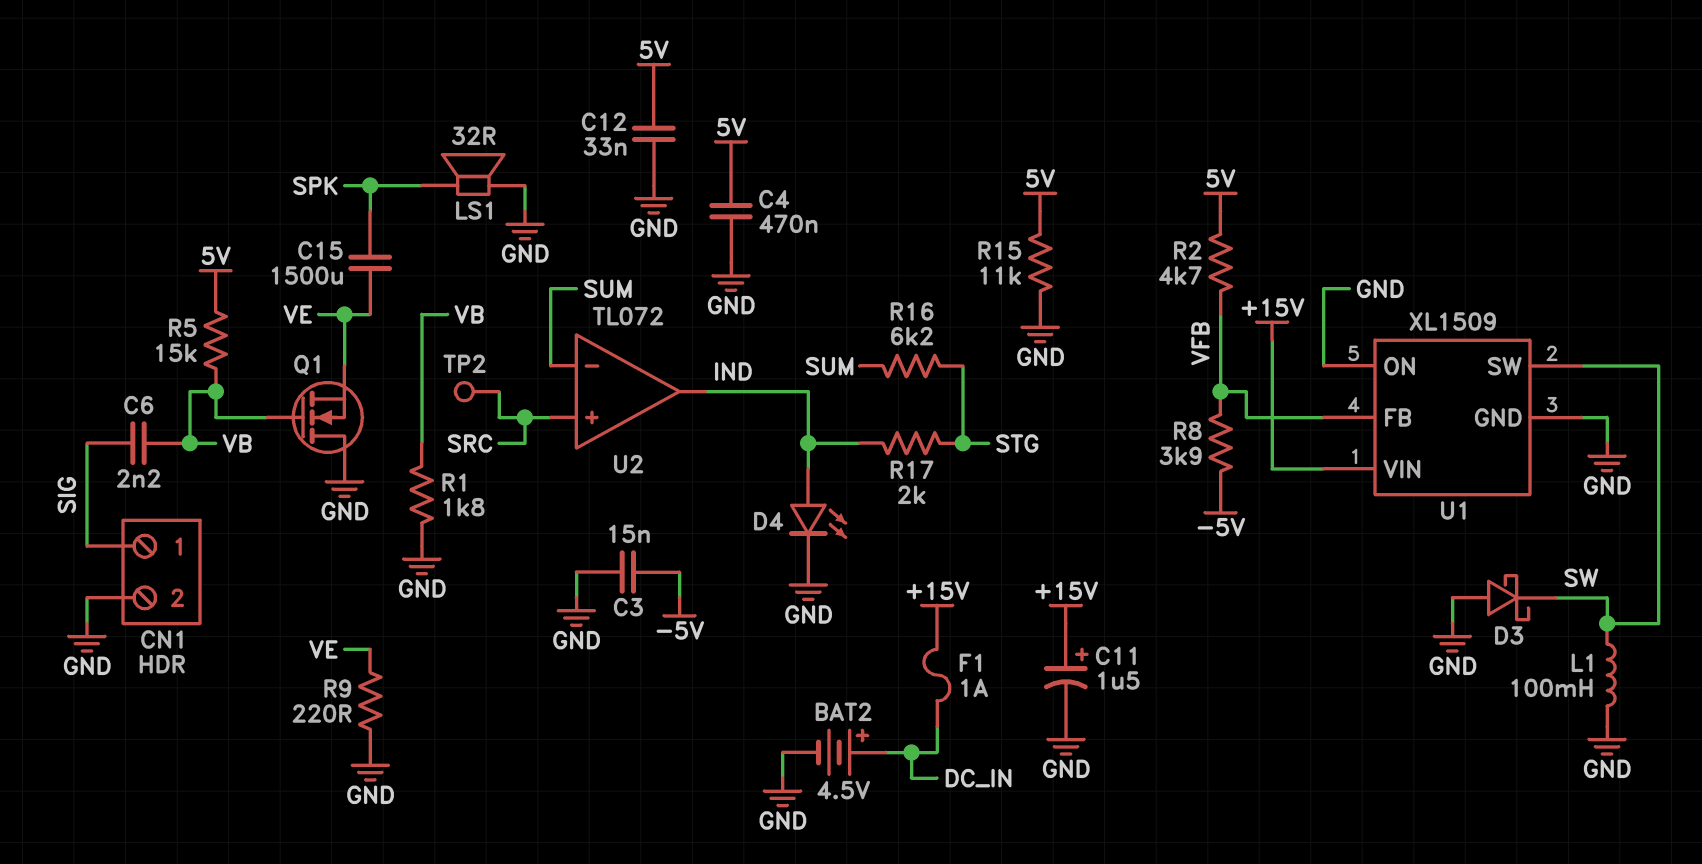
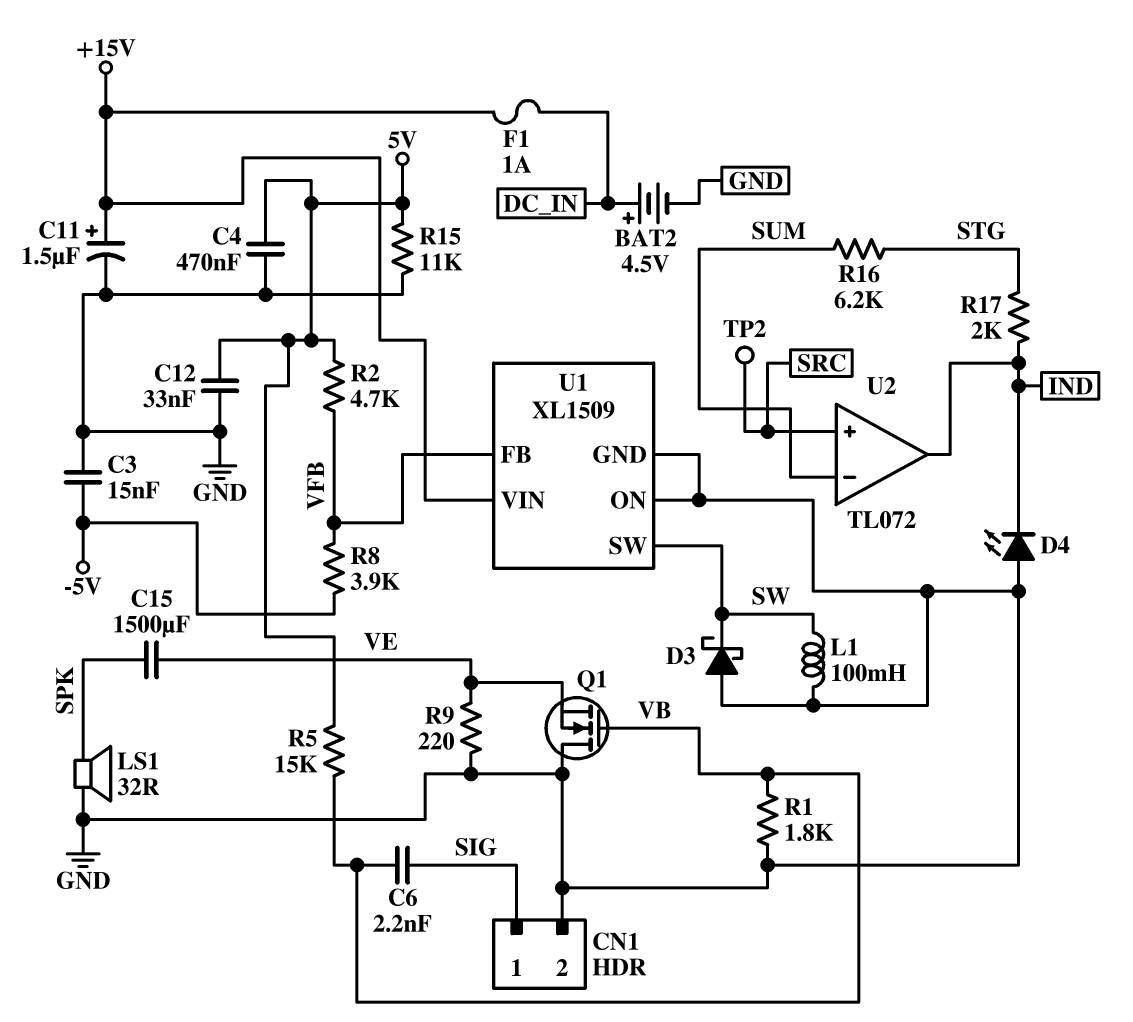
D4: LED (A IND, K GND) -> LED (A GND, K IND)

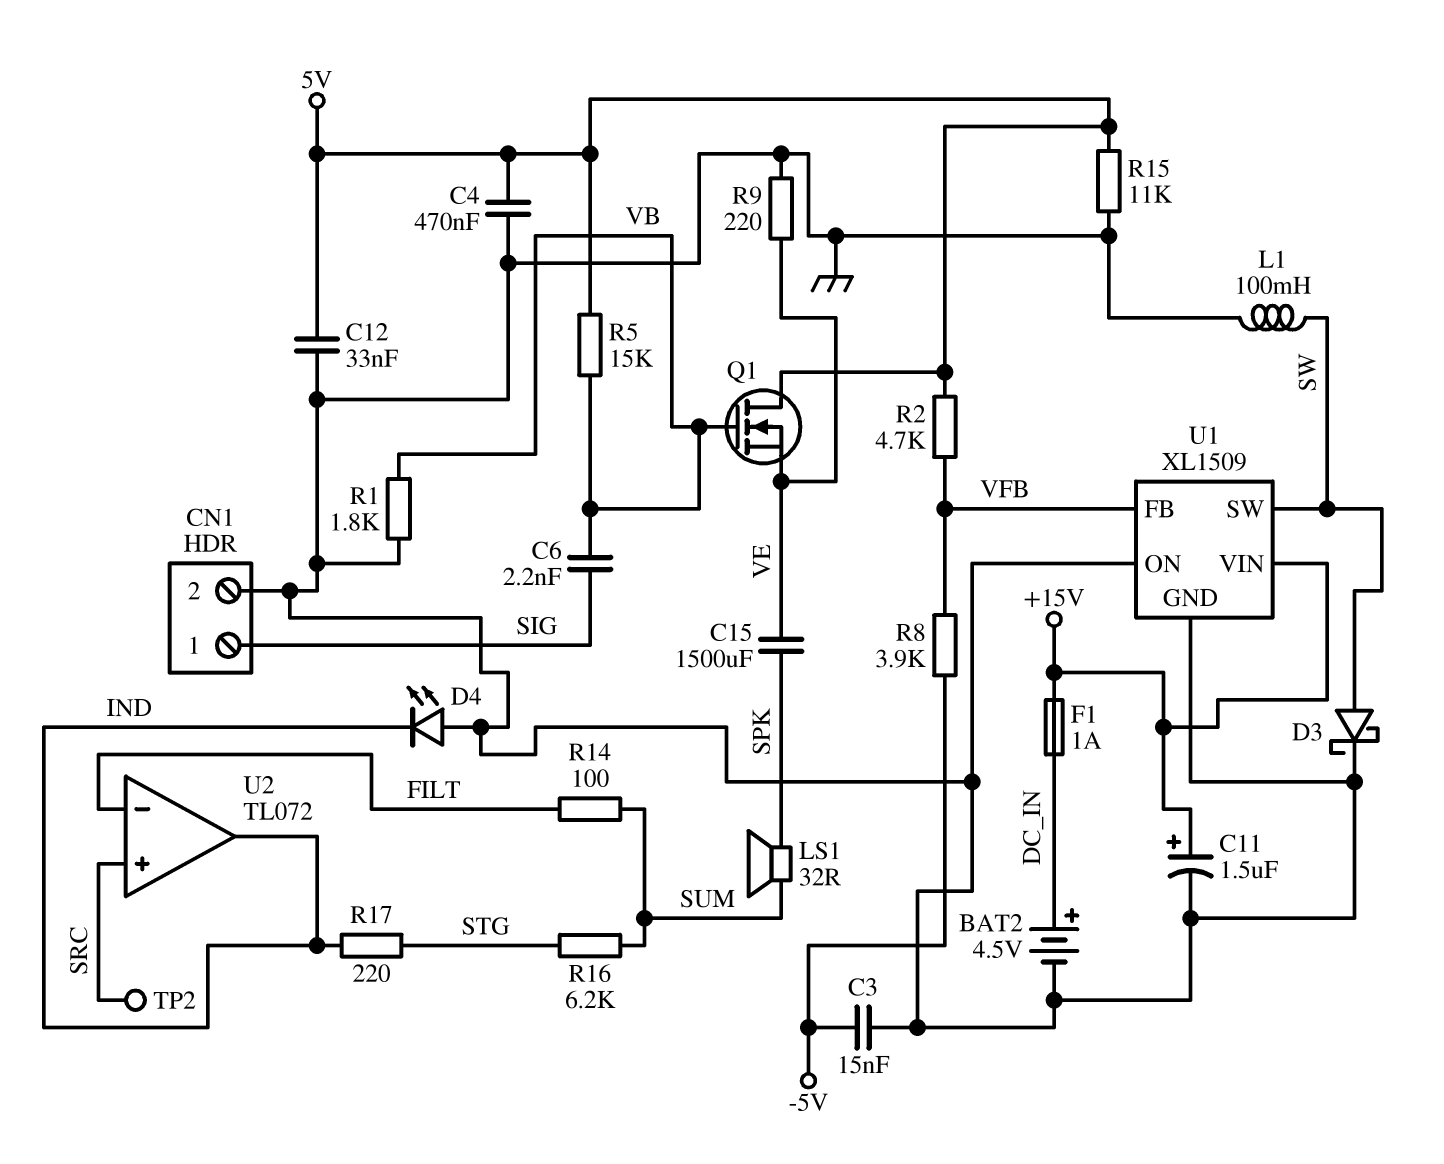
D3: schottky (A GND, K SW) -> schottky (A SW, K GND)
LS1: speaker 32R (GND, SPK) -> speaker 32R (SPK, SUM)
Q1: NMOS (G VB, D GND, S VE) -> NMOS (G VB, D 5V, S VE)
R14: none -> 100 (FILT, SUM)
R17: 2k (IND, STG) -> 220 (IND, STG)
U2 pin in-: SUM -> FILT

